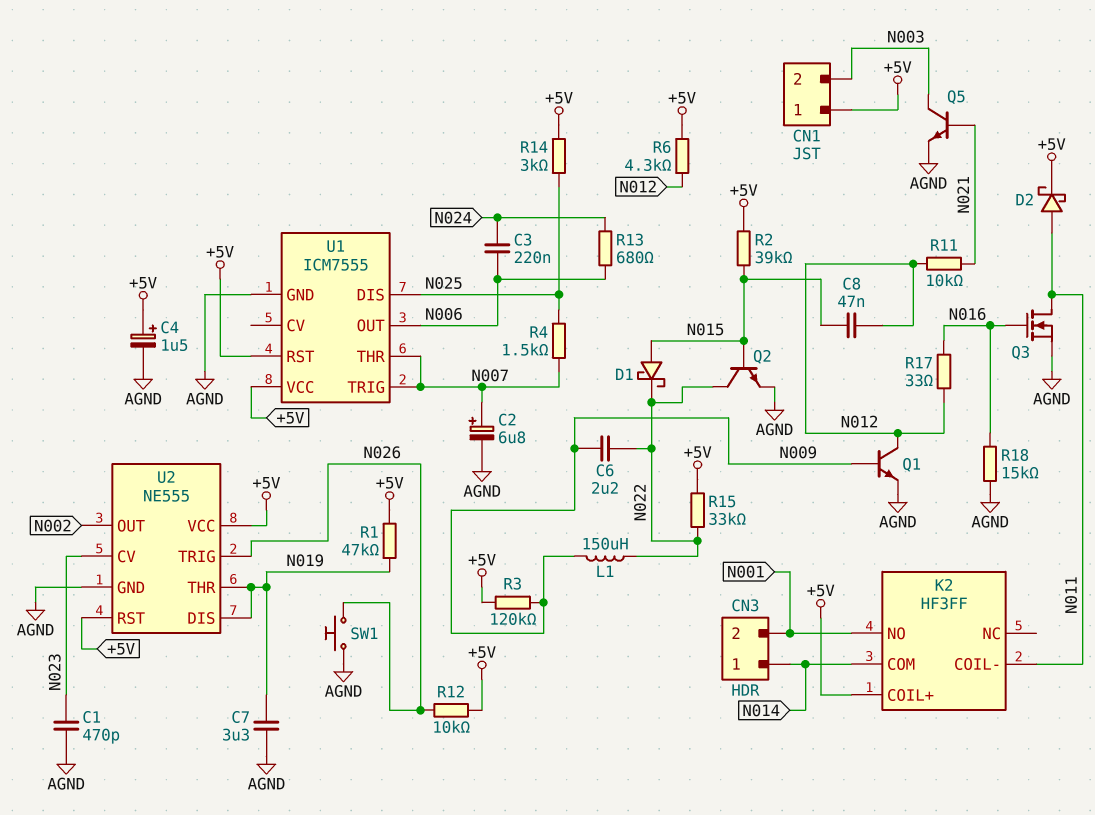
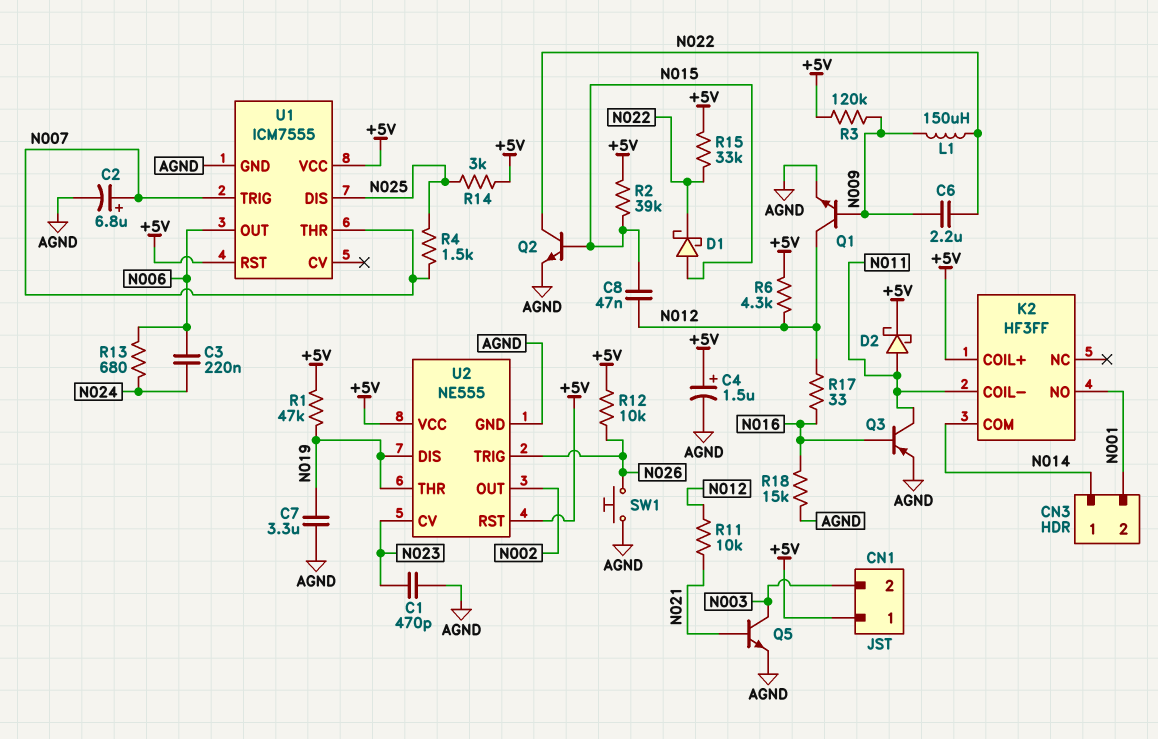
Q3: NMOS (G N016, D N011, S AGND) -> PNP (B N016, C N011, E AGND)

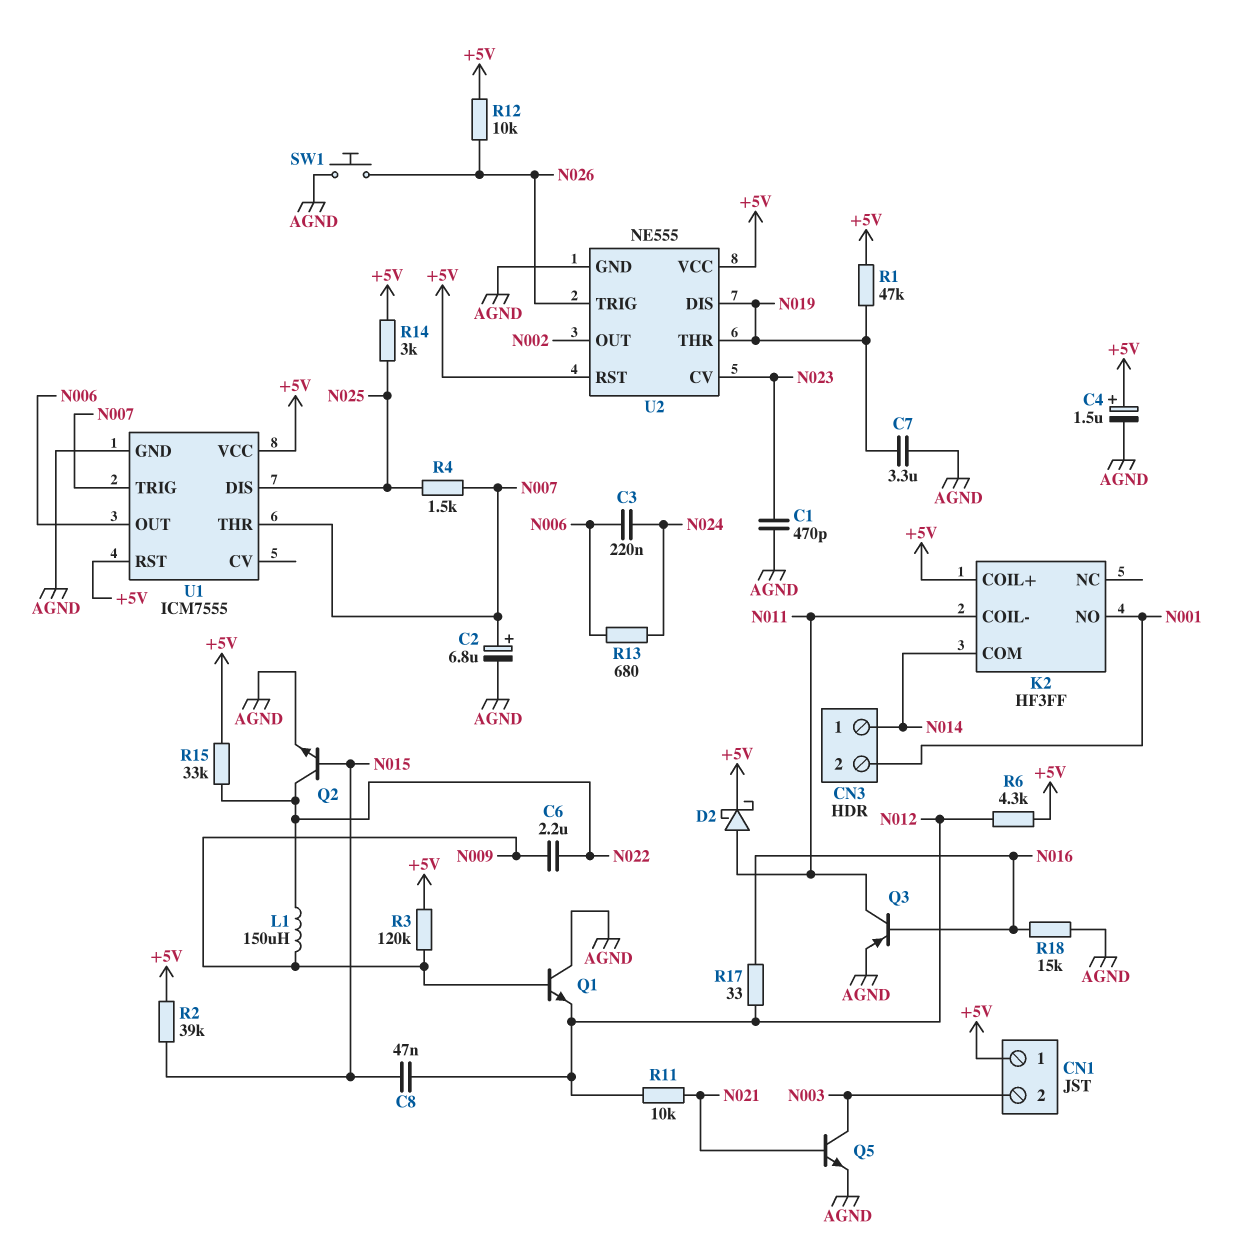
D1: schottky (A N015, K N022) -> none
Q1: NPN (B N009, C N012, E AGND) -> NPN (B N009, C AGND, E N012)

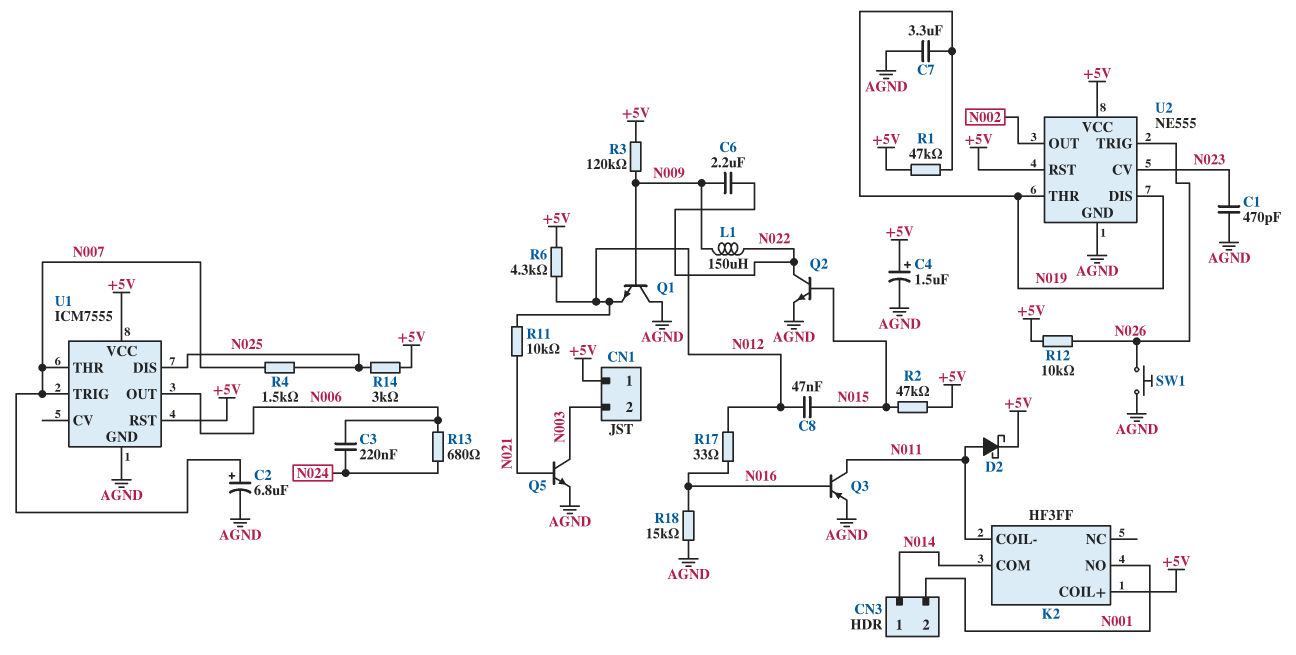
R2: 39k (+5V, N015) -> 47k (+5V, N015)
R15: 33k (+5V, N022) -> none

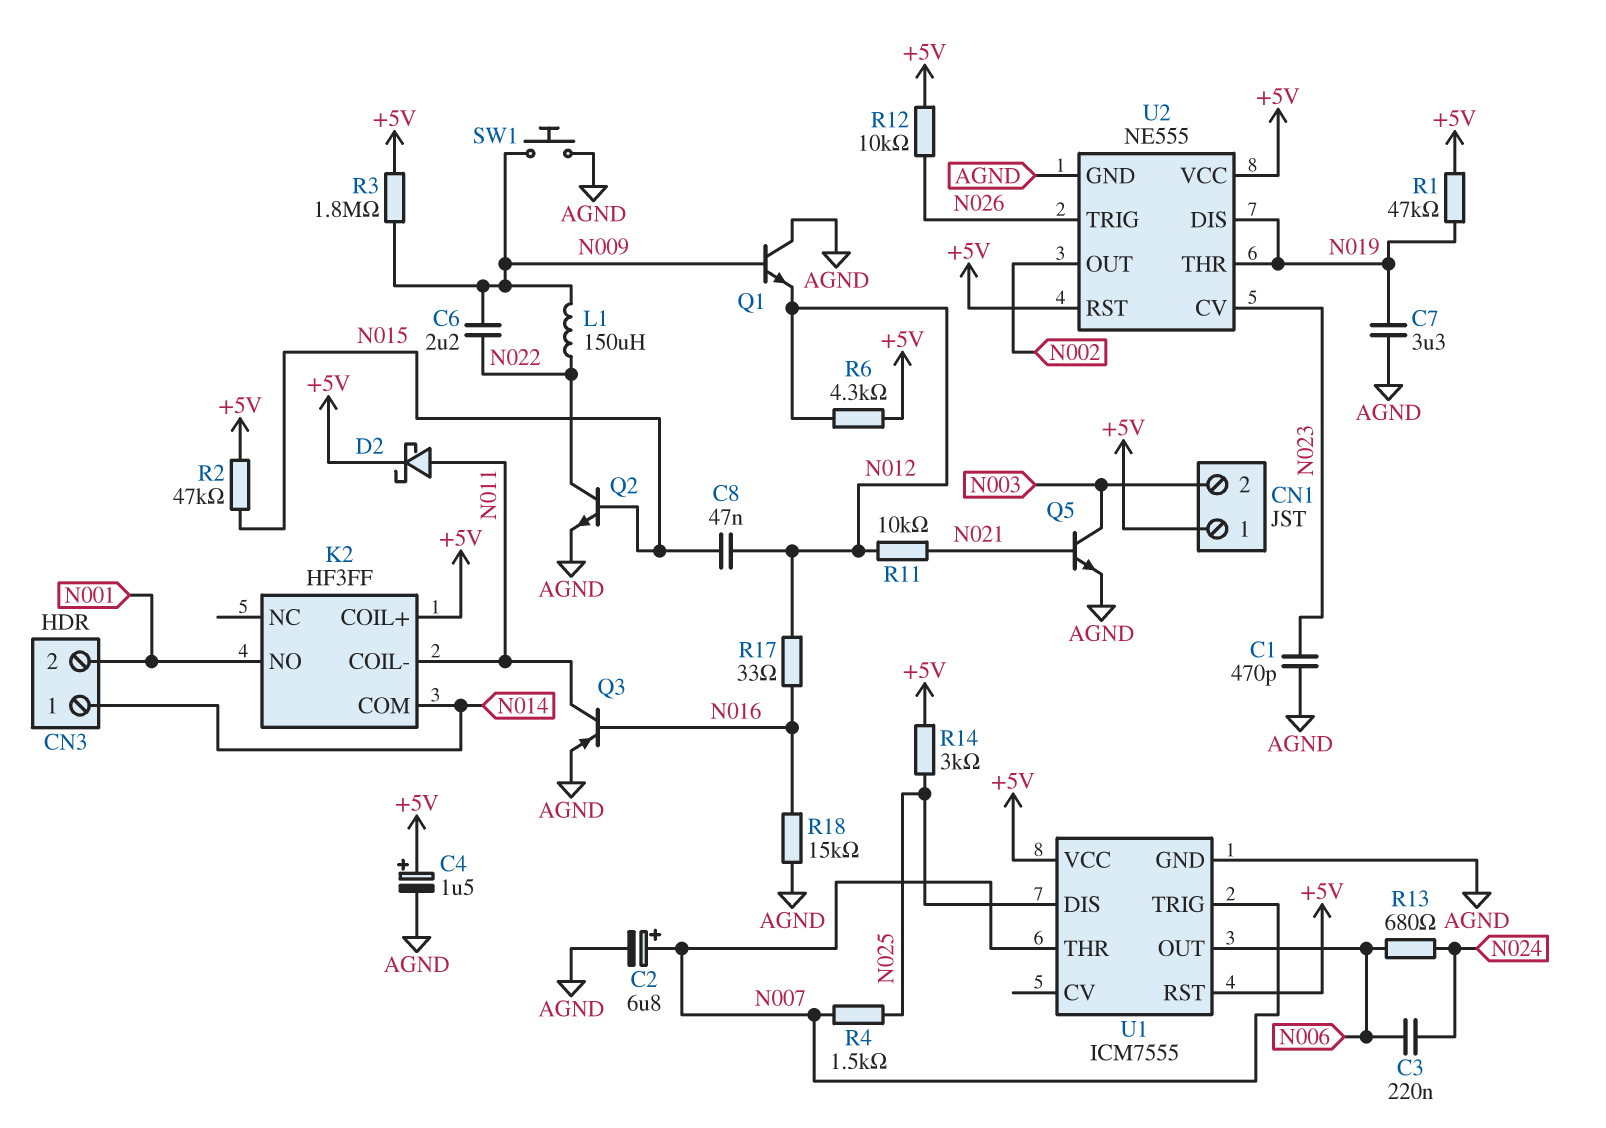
R3: 120k (+5V, N009) -> 1.8M (+5V, N009)
SW1: button (AGND, N026) -> button (AGND, N009)

